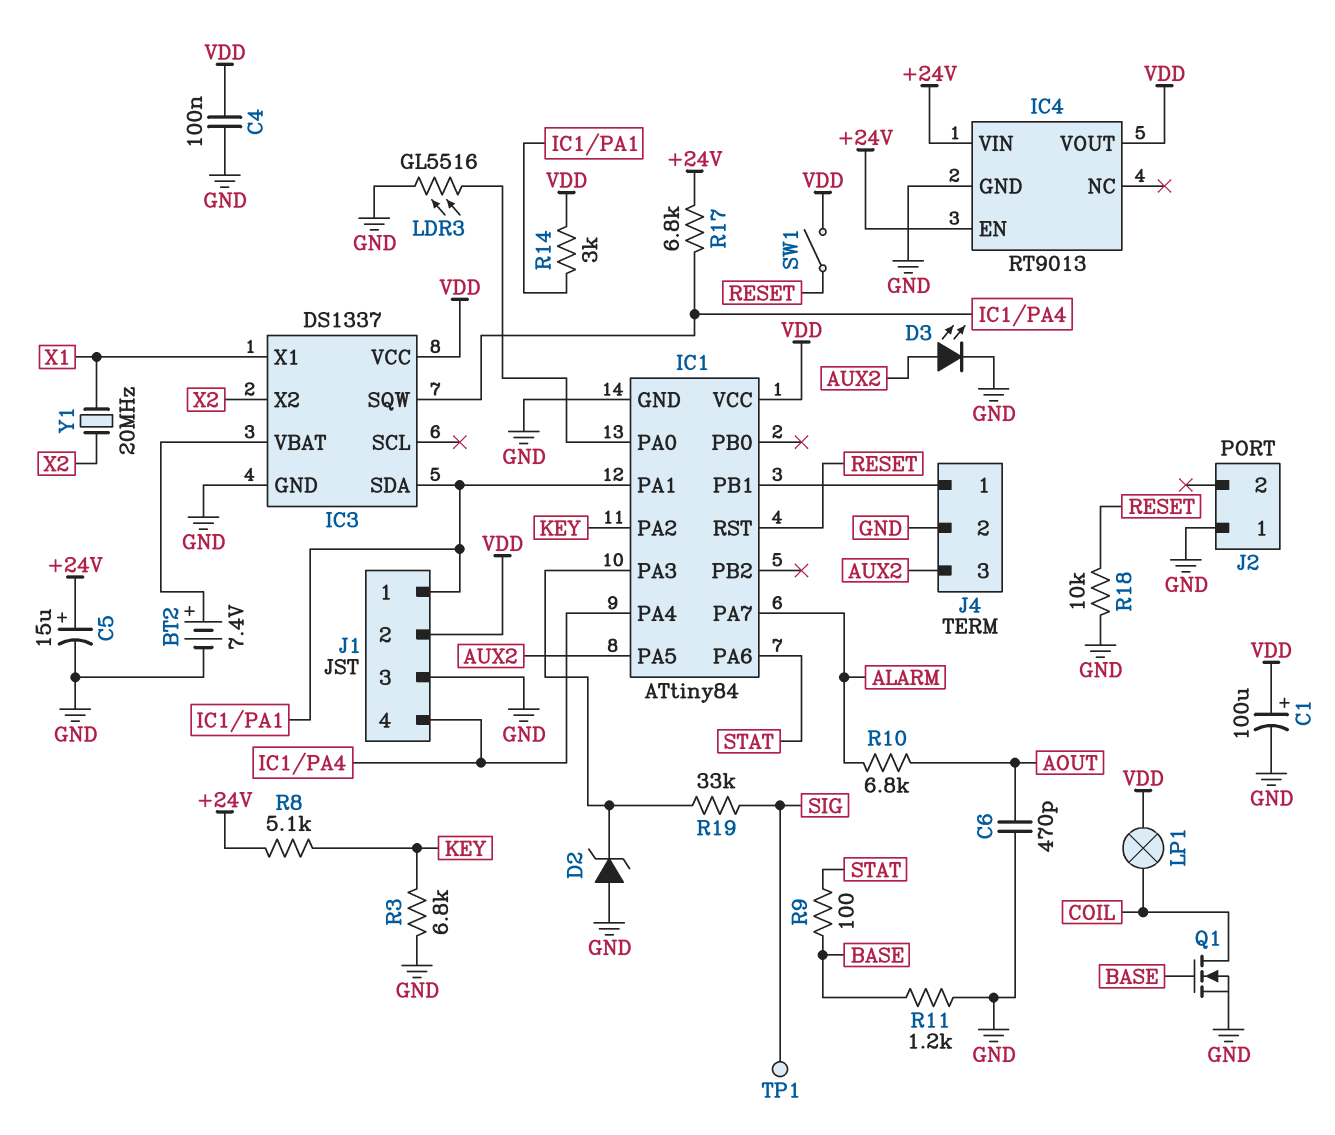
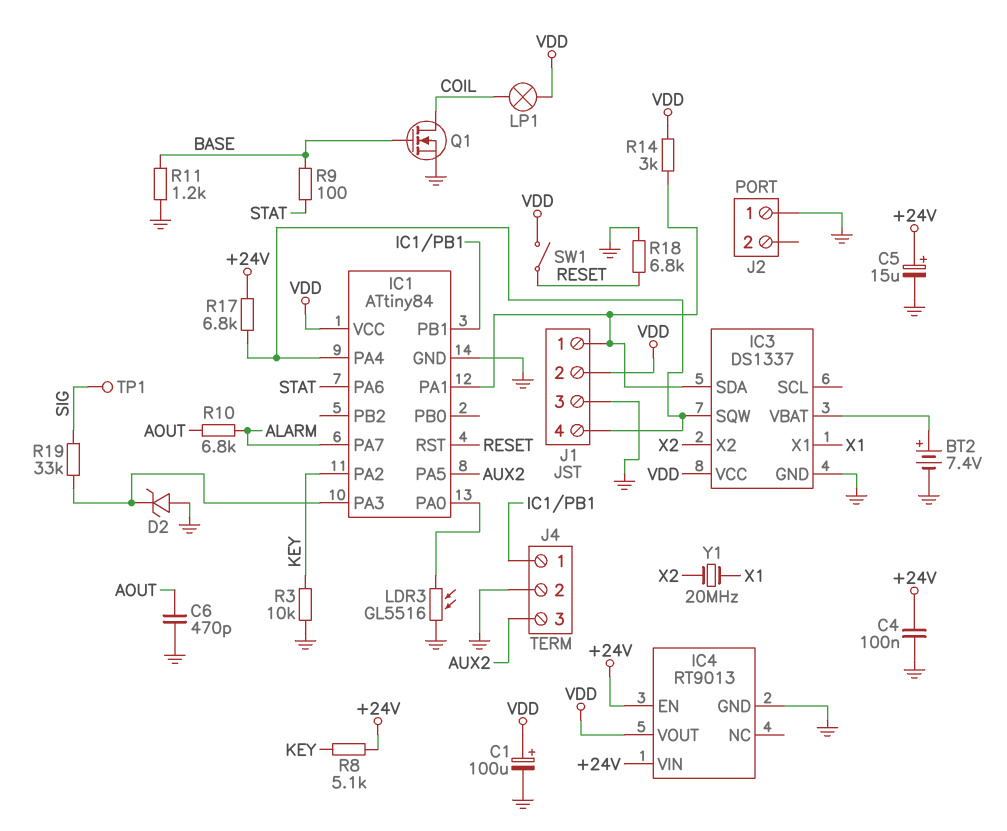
C4: 100nF (GND, VDD) -> 100nF (+24V, GND)
D3: LED (A AUX2, K GND) -> none
R3: 6.8k (GND, KEY) -> 10k (GND, KEY)
R18: 10k (GND, RESET) -> 6.8k (GND, RESET)

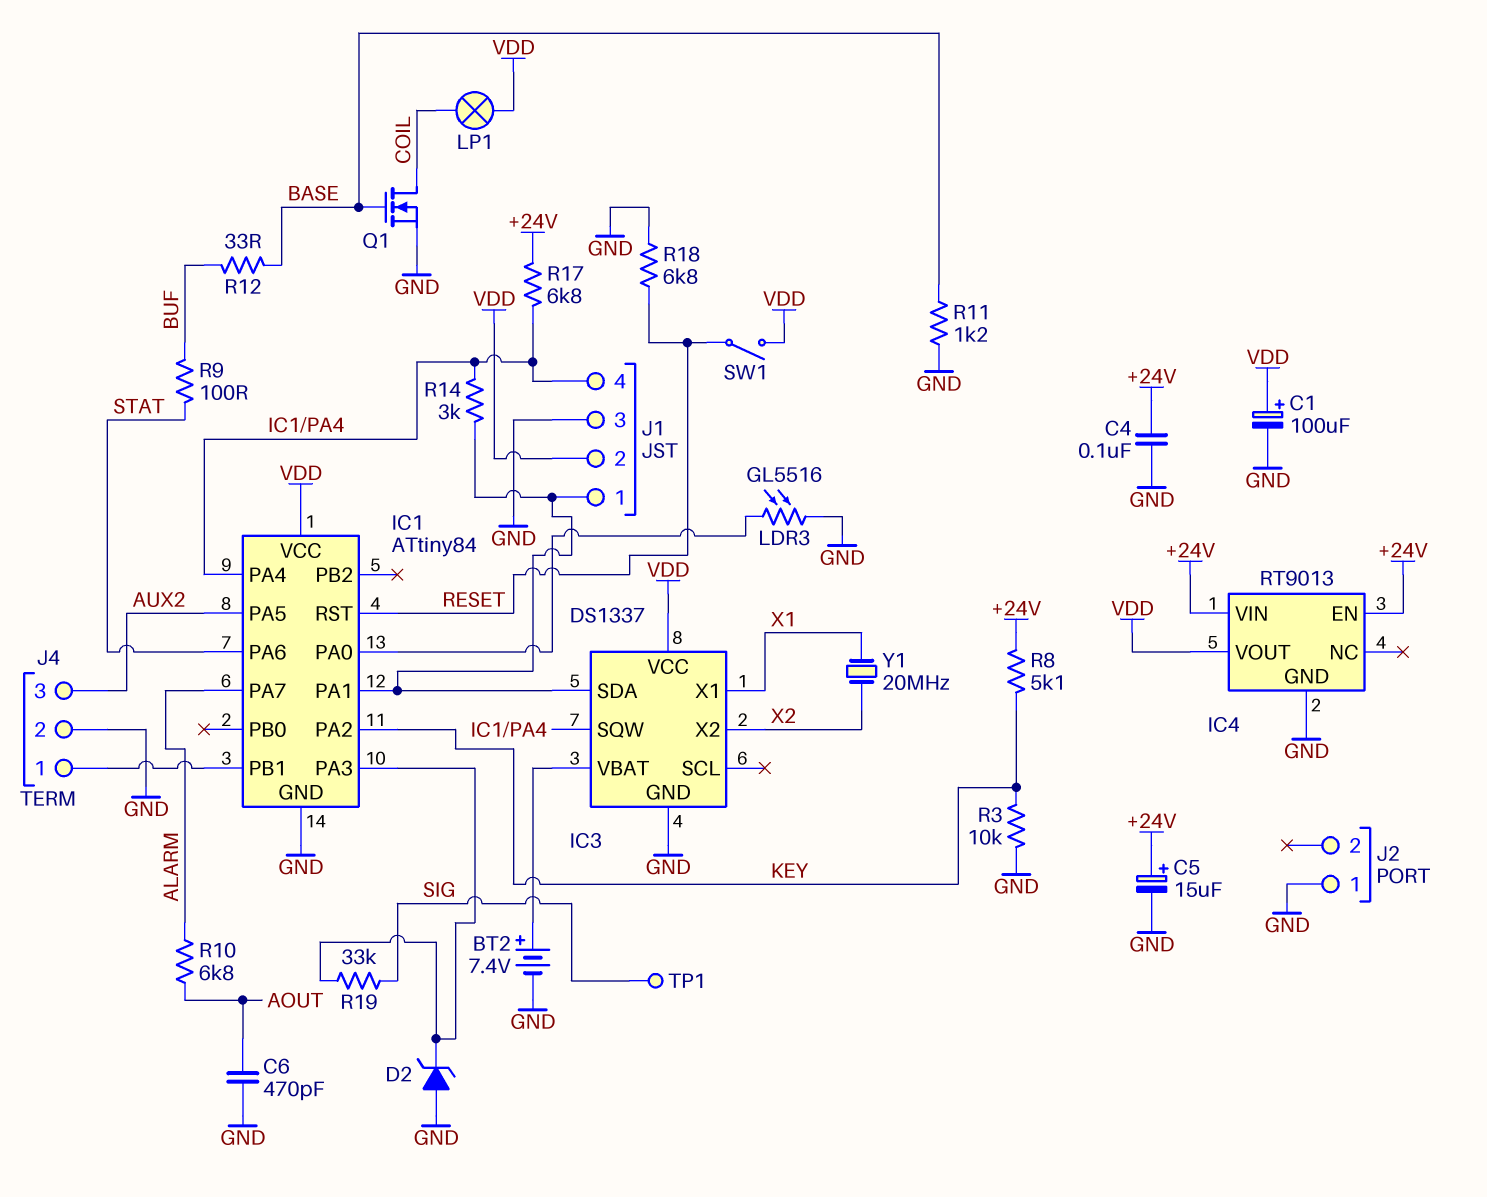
R9: 100 (BASE, STAT) -> 100 (BUF, STAT)
R12: none -> 33 (BASE, BUF)
R14: 3k (IC1/PA1, VDD) -> 3k (IC1/PA1, IC1/PA4)

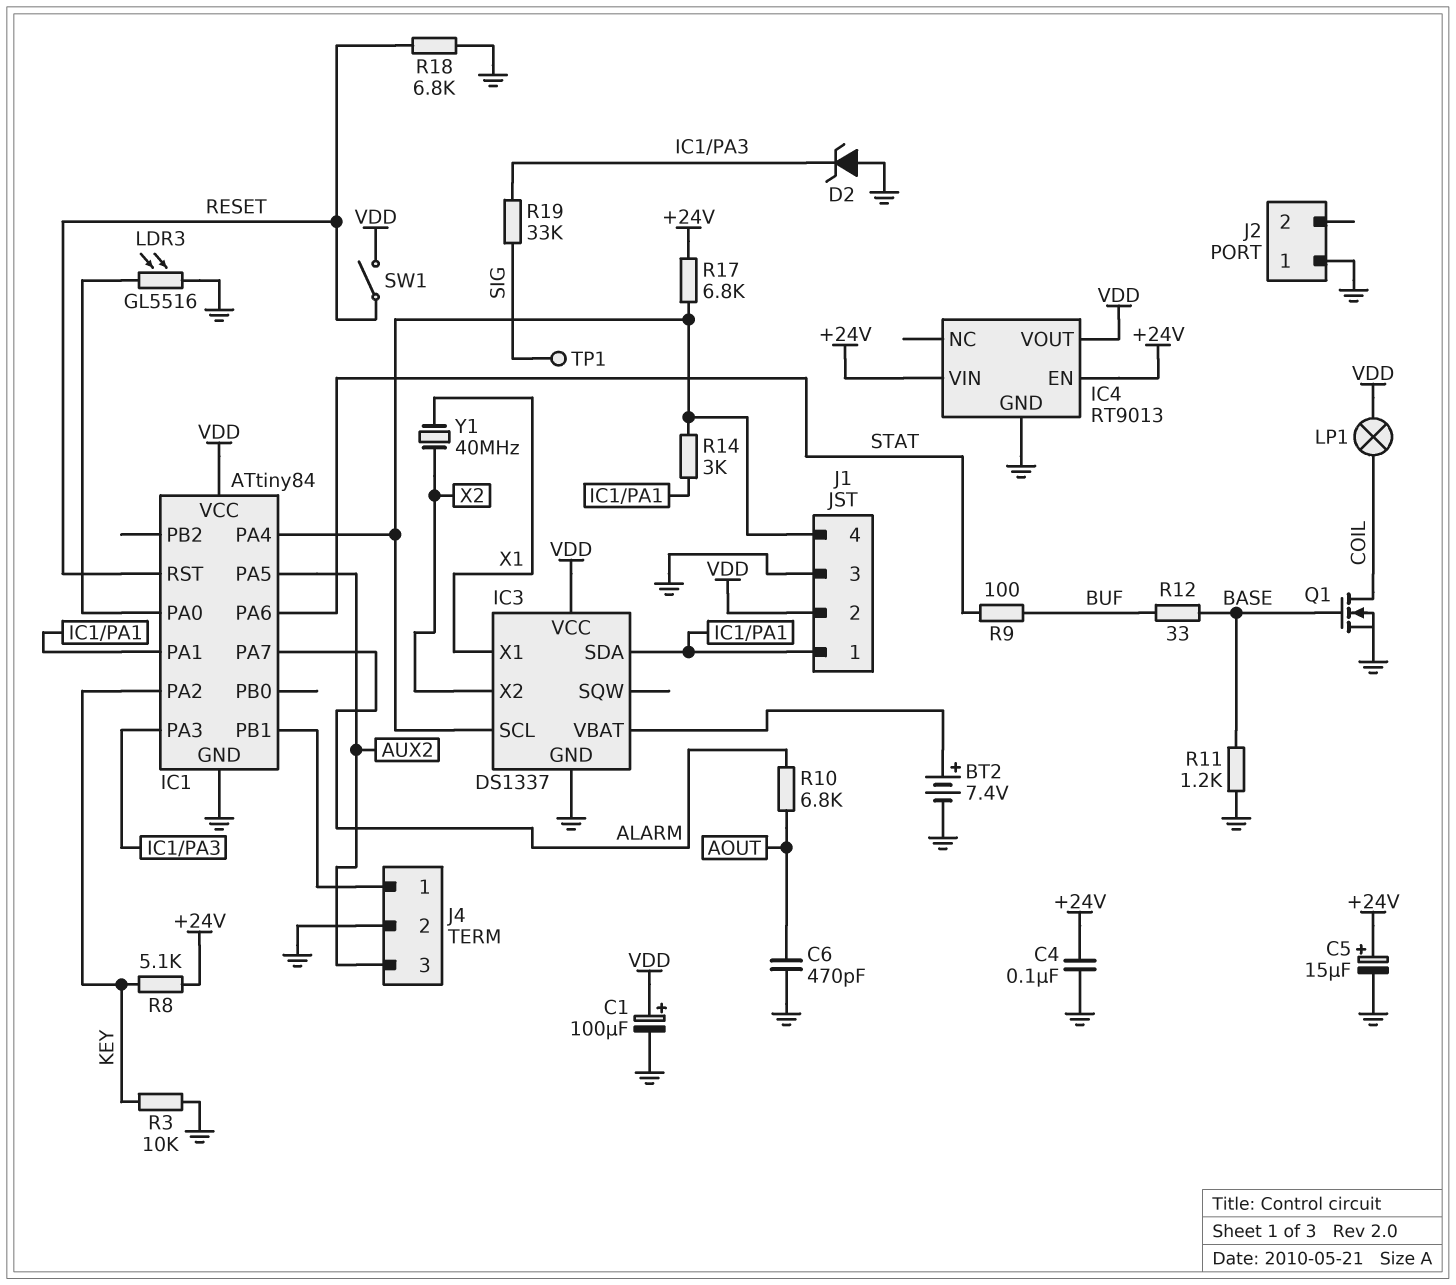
IC3 pin SCL: none -> IC1/PA4
IC3 pin SQW: IC1/PA4 -> none
Y1: 20MHz (X1, X2) -> 40MHz (X1, X2)

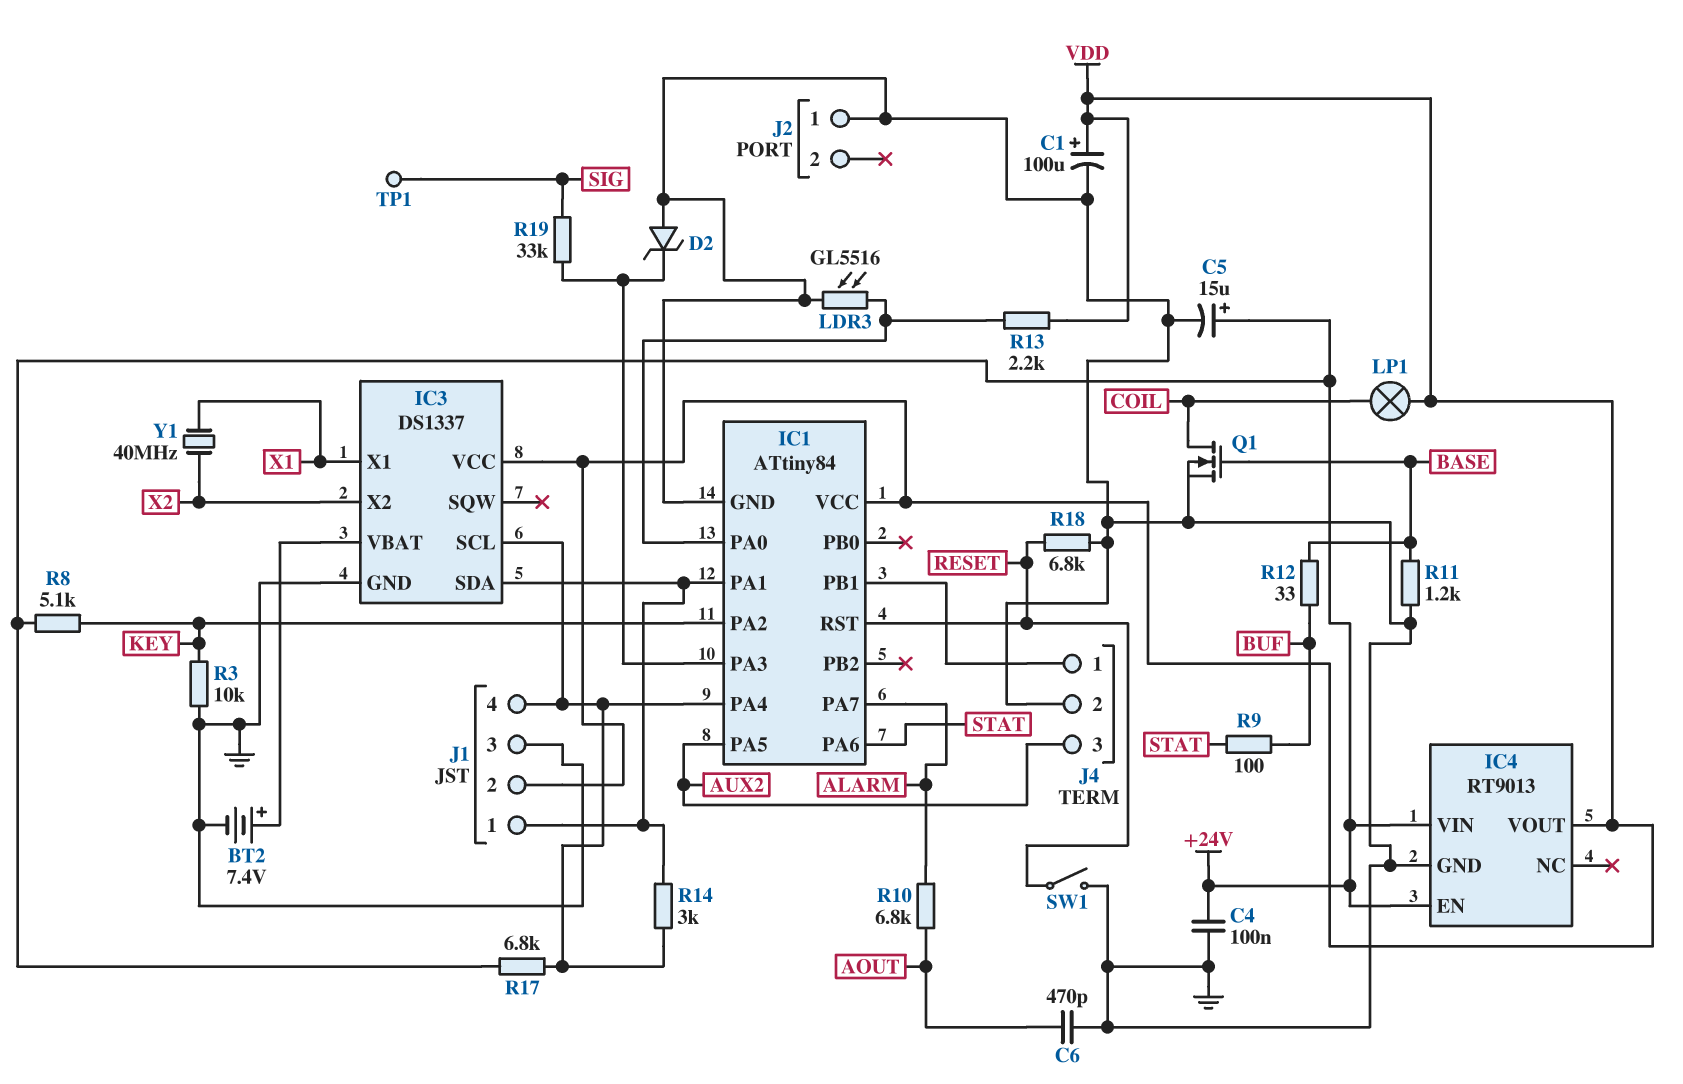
R13: none -> 2.2k (IC1/PA0, VDD)
SW1: switch (RESET, VDD) -> switch (GND, RESET)

